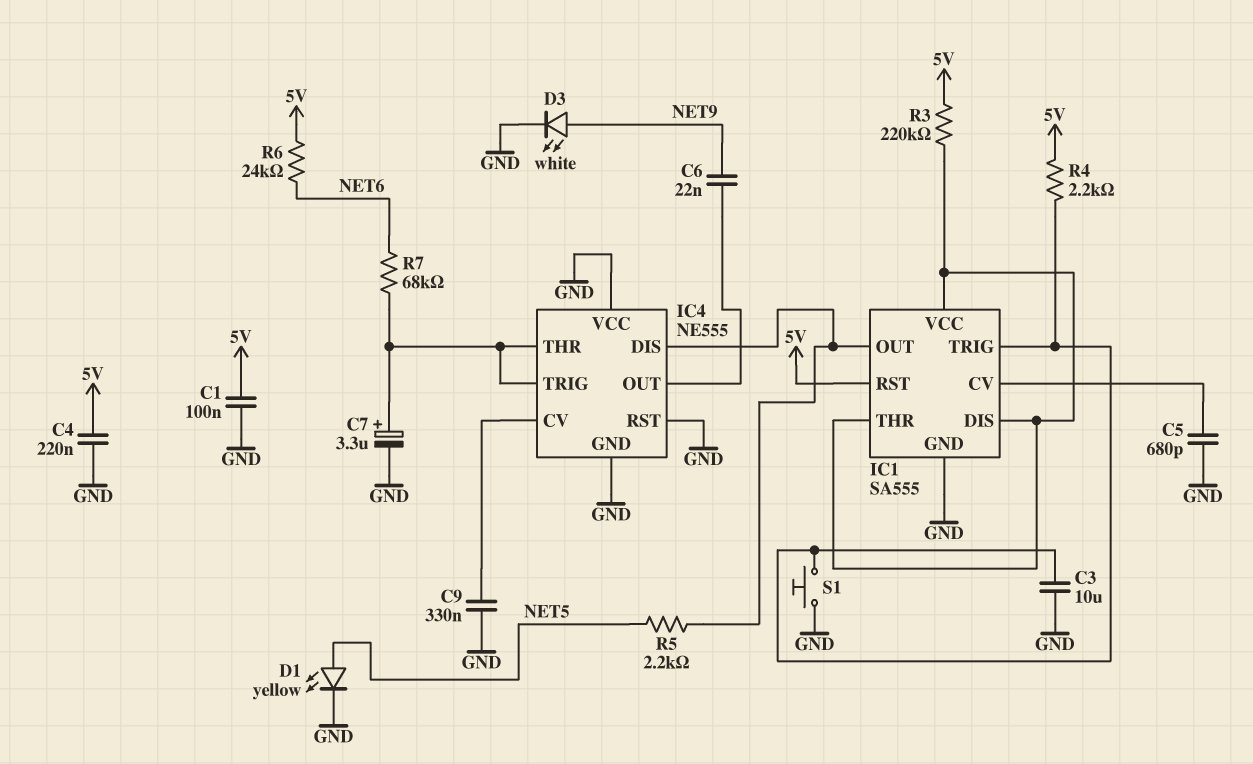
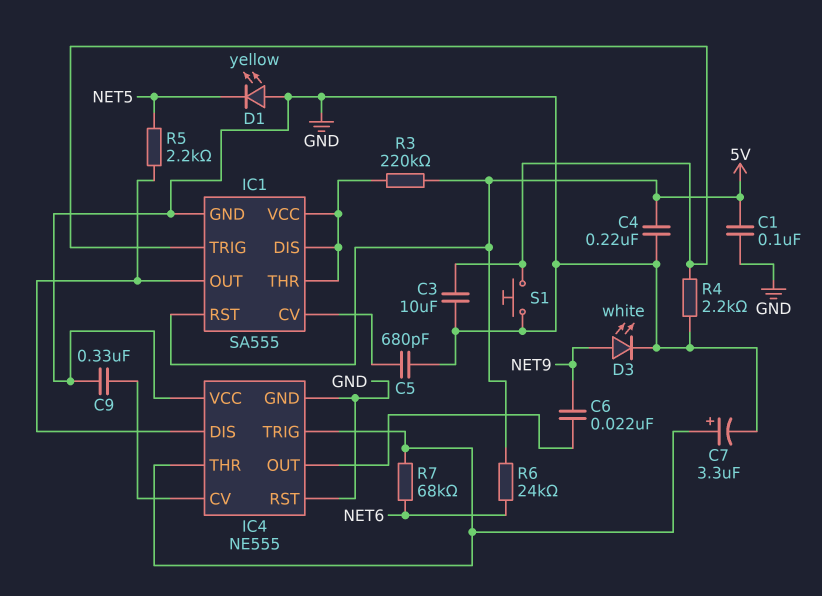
D1: LED yellow (A NET5, K GND) -> LED yellow (A GND, K NET5)
R4: 2.2k (5V, IC1/TRIG) -> 2.2k (GND, IC1/TRIG)

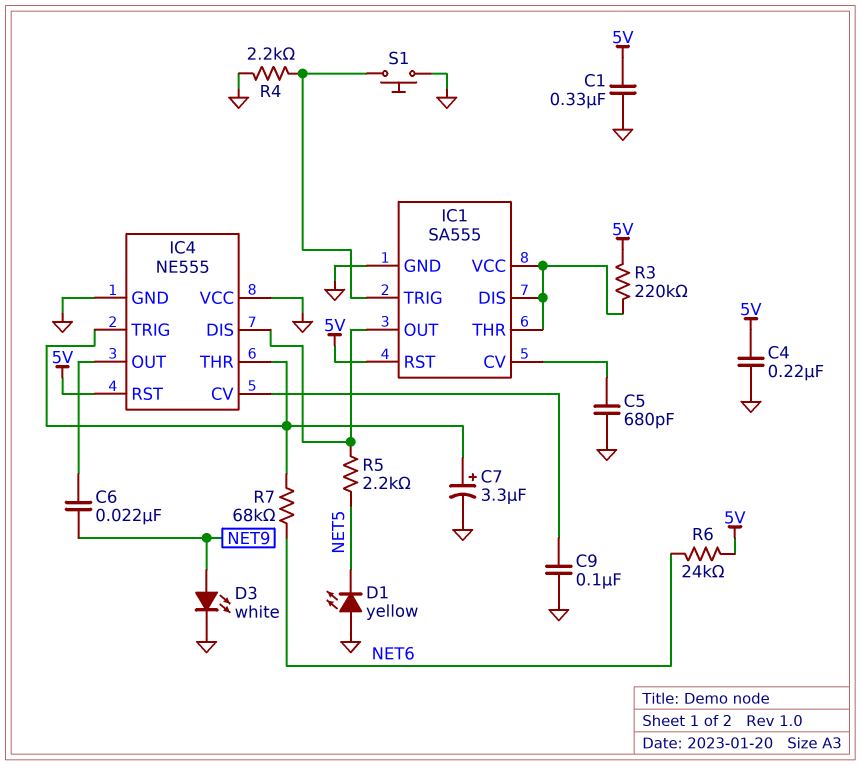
C1: 100nF (5V, GND) -> 330nF (5V, GND)
C3: 10uF (GND, IC1/TRIG) -> none
C9: 330nF (GND, IC4/CV) -> 100nF (GND, IC4/CV)
IC4 pin RST: GND -> 5V

